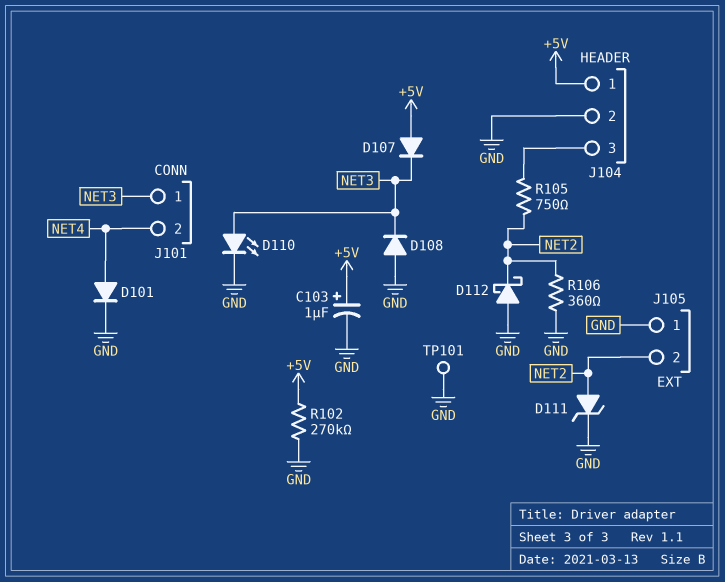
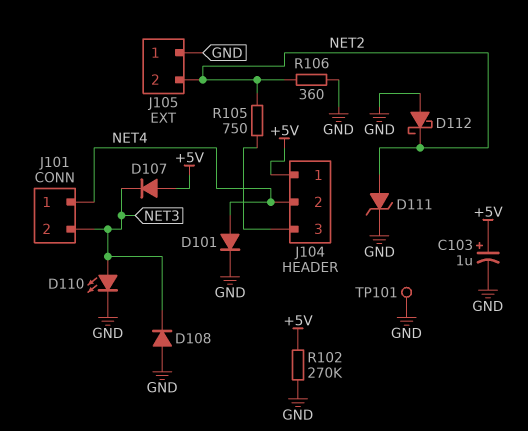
J101 pin 1: NET3 -> NET4
J101 pin 2: NET4 -> NET3
J104 pin 2: GND -> NET4

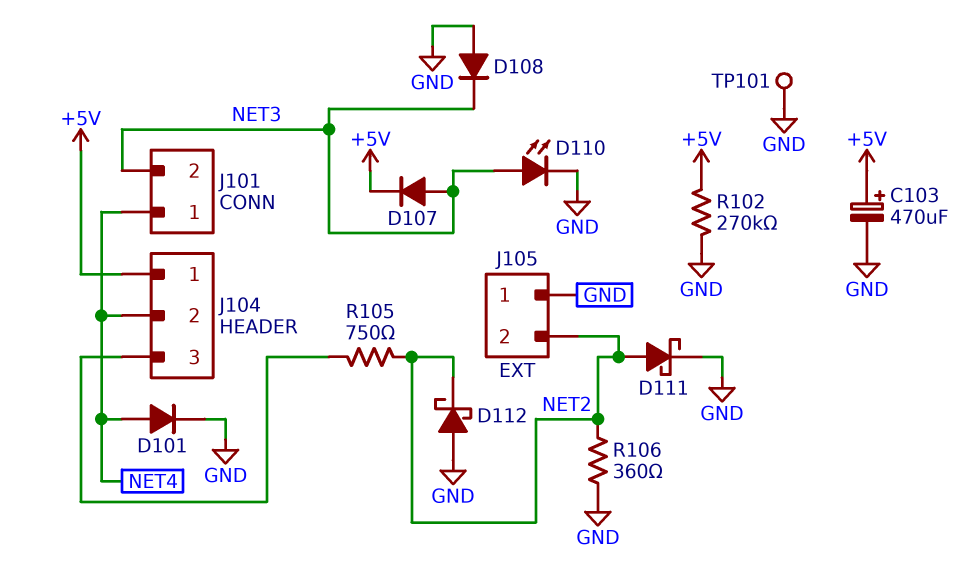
C103: 1uF (plus +5V, minus GND) -> 470uF (plus +5V, minus GND)
D107: diode (A +5V, K NET3) -> diode (A NET3, K +5V)
D111: zener (A NET2, K GND) -> schottky (A NET2, K GND)

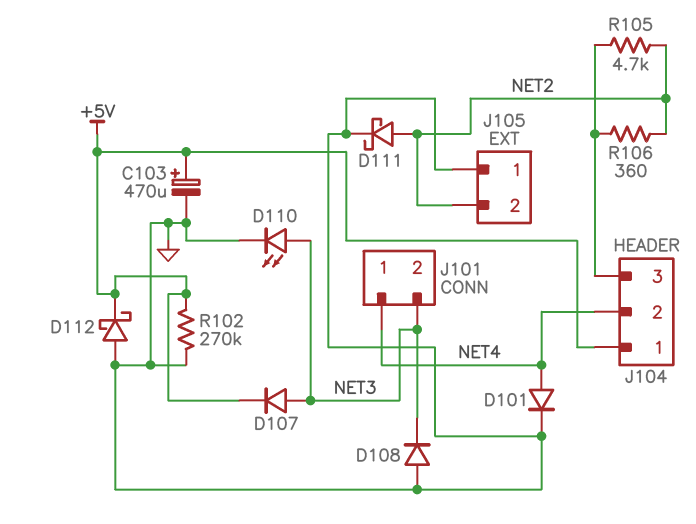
D112: schottky (A GND, K NET2) -> schottky (A GND, K +5V)
R105: 750 (J104/3, NET2) -> 4.7k (J104/3, NET2)
R106: 360 (GND, NET2) -> 360 (J104/3, NET2)
TP101: test point (GND) -> none

